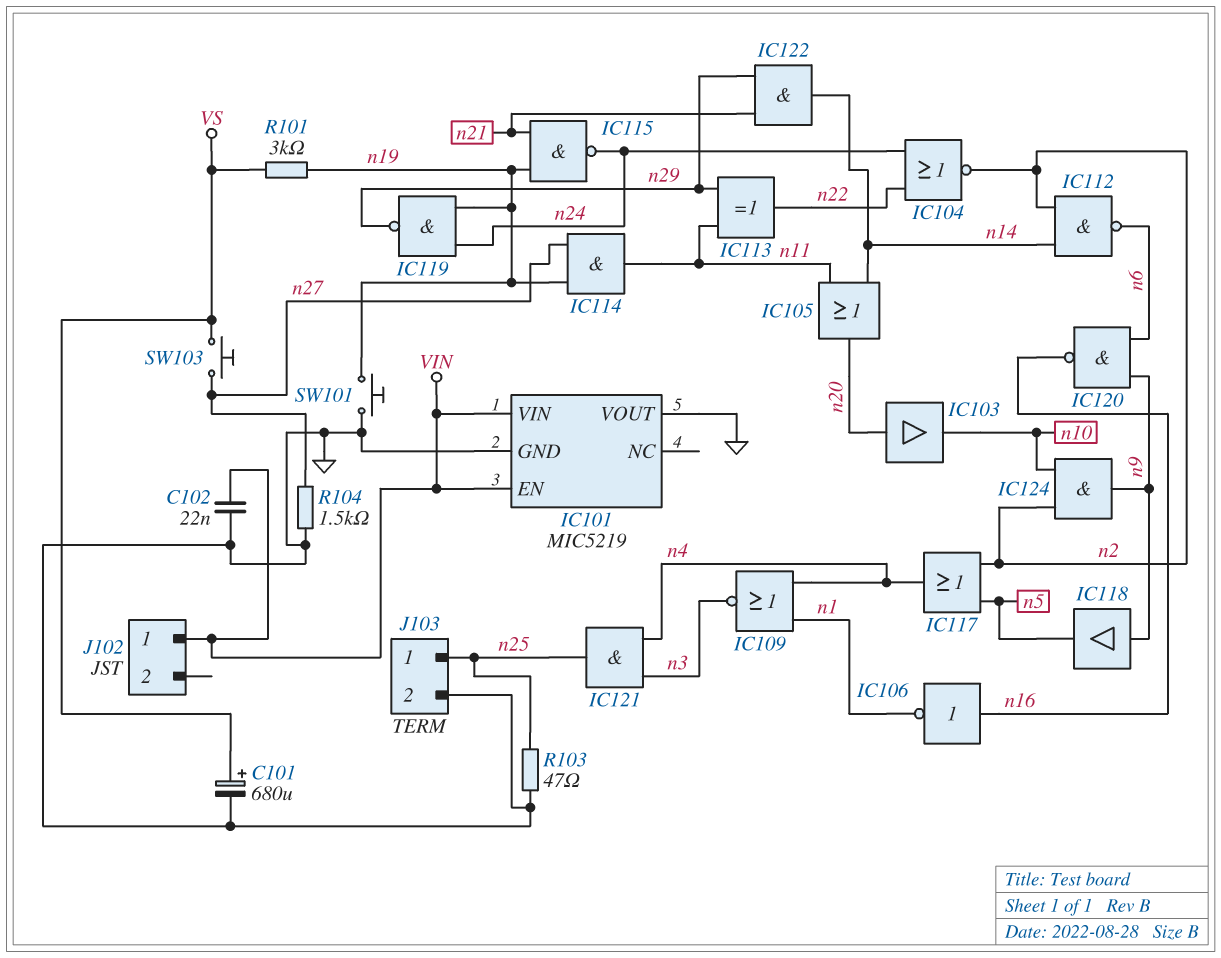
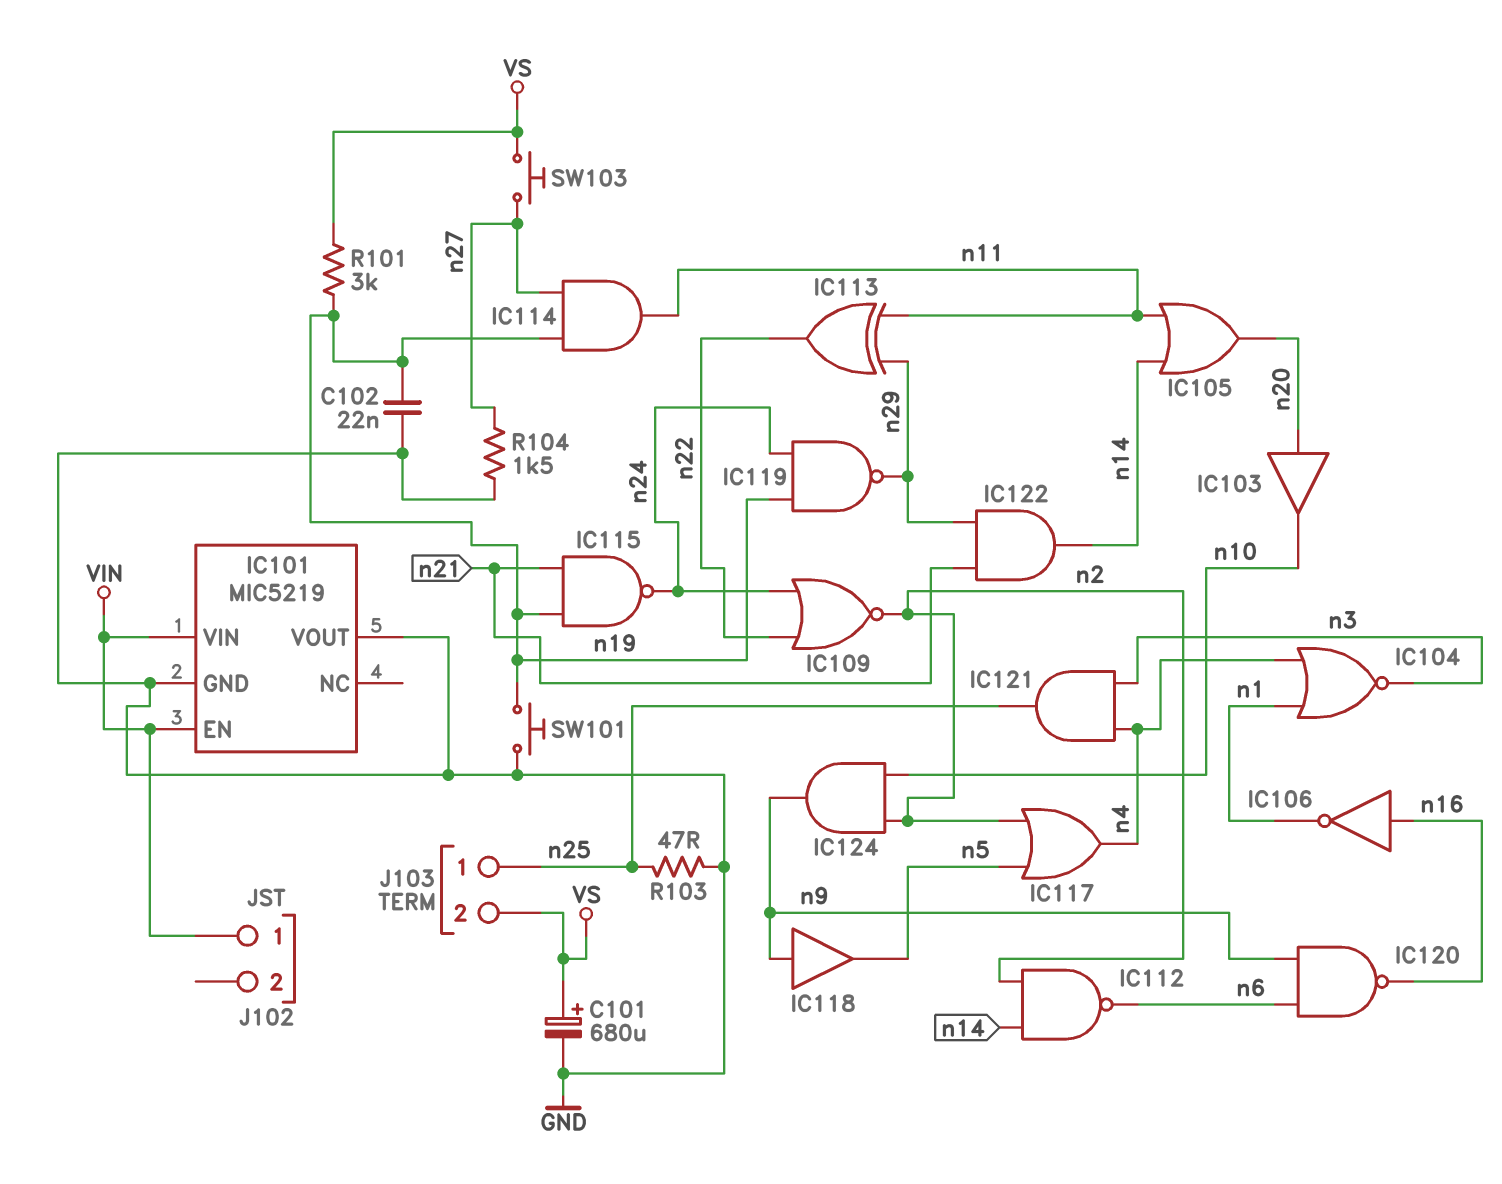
C102: 22nF (GND, VIN) -> 22nF (GND, n19)
IC104: NOR (in n22, in n24, out n2) -> NOR (in n1, in n4, out n3)
IC109: NOR (in n1, in n4, out n3) -> NOR (in n22, in n24, out n2)
J103 pin 2: GND -> VS

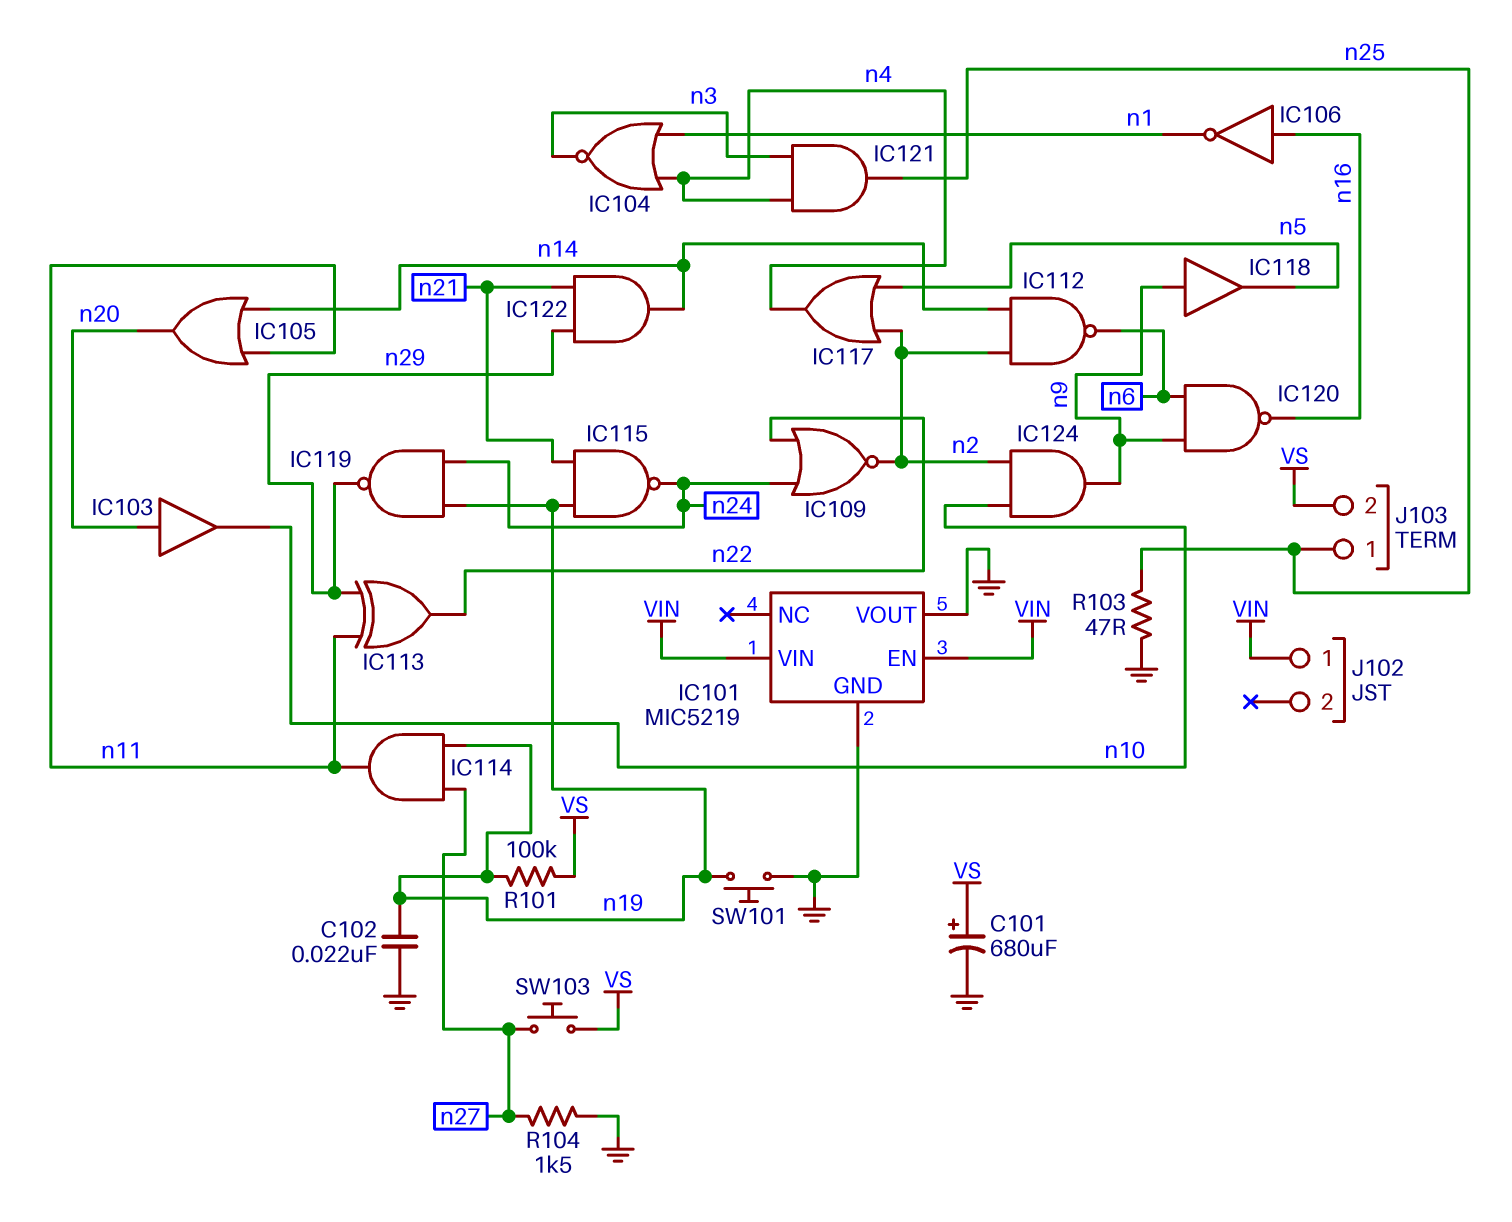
R101: 3k (VS, n19) -> 100k (VS, n19)

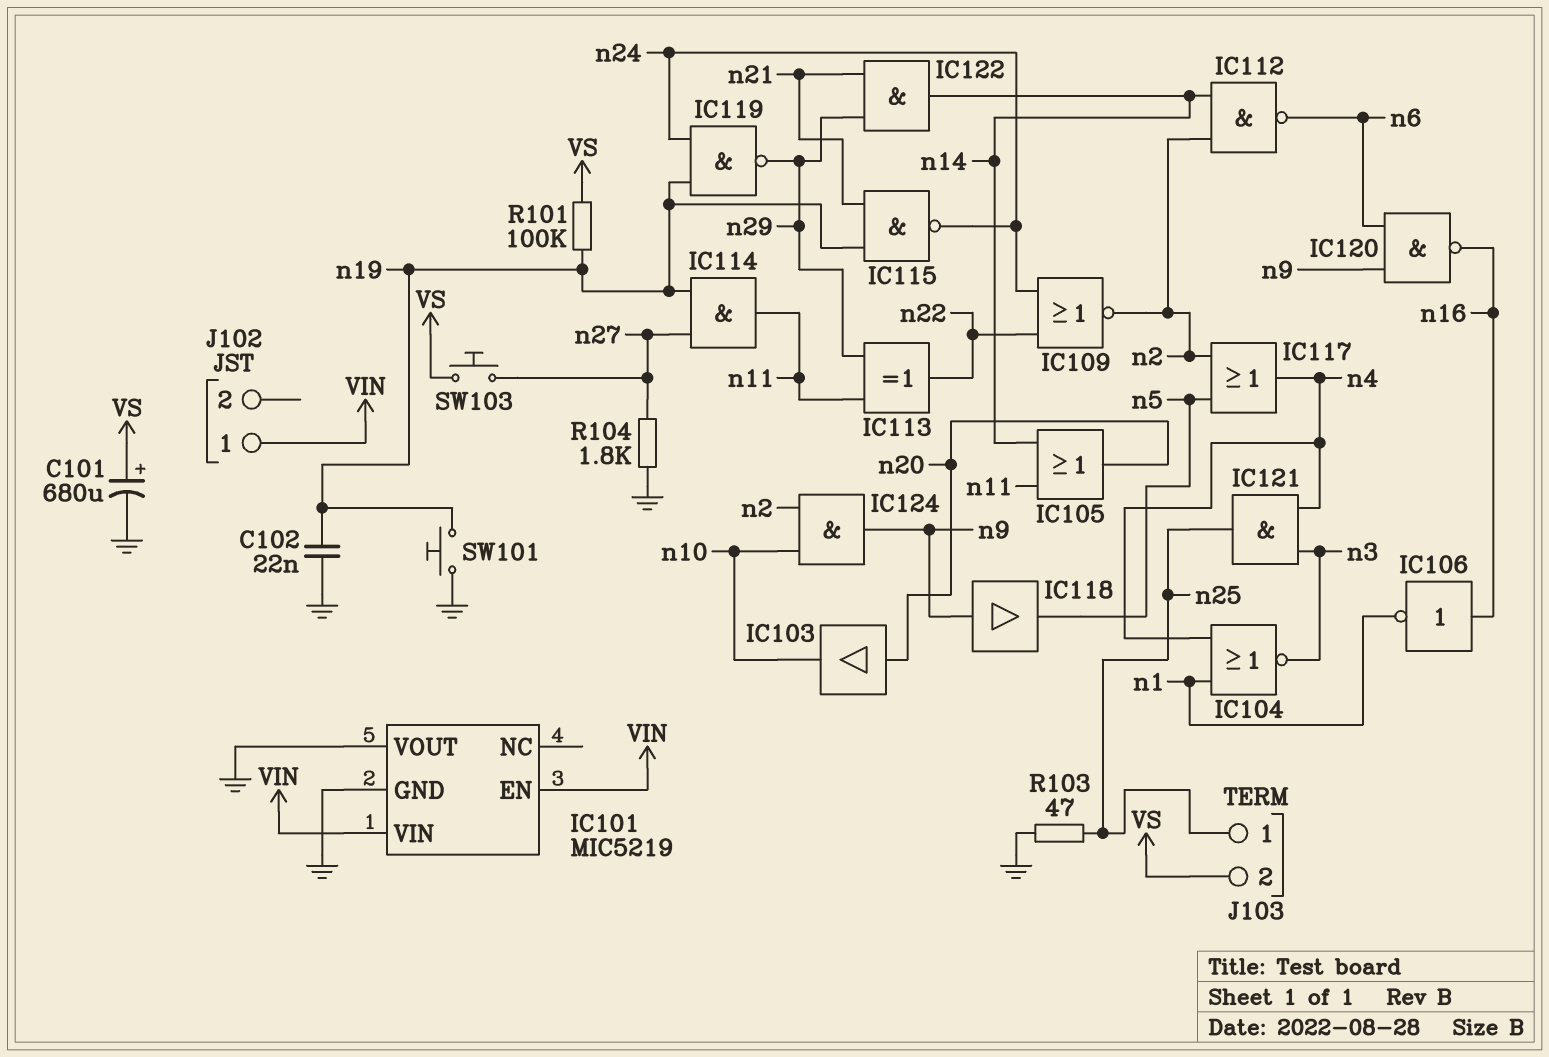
R104: 1.5k (GND, n27) -> 1.8k (GND, n27)

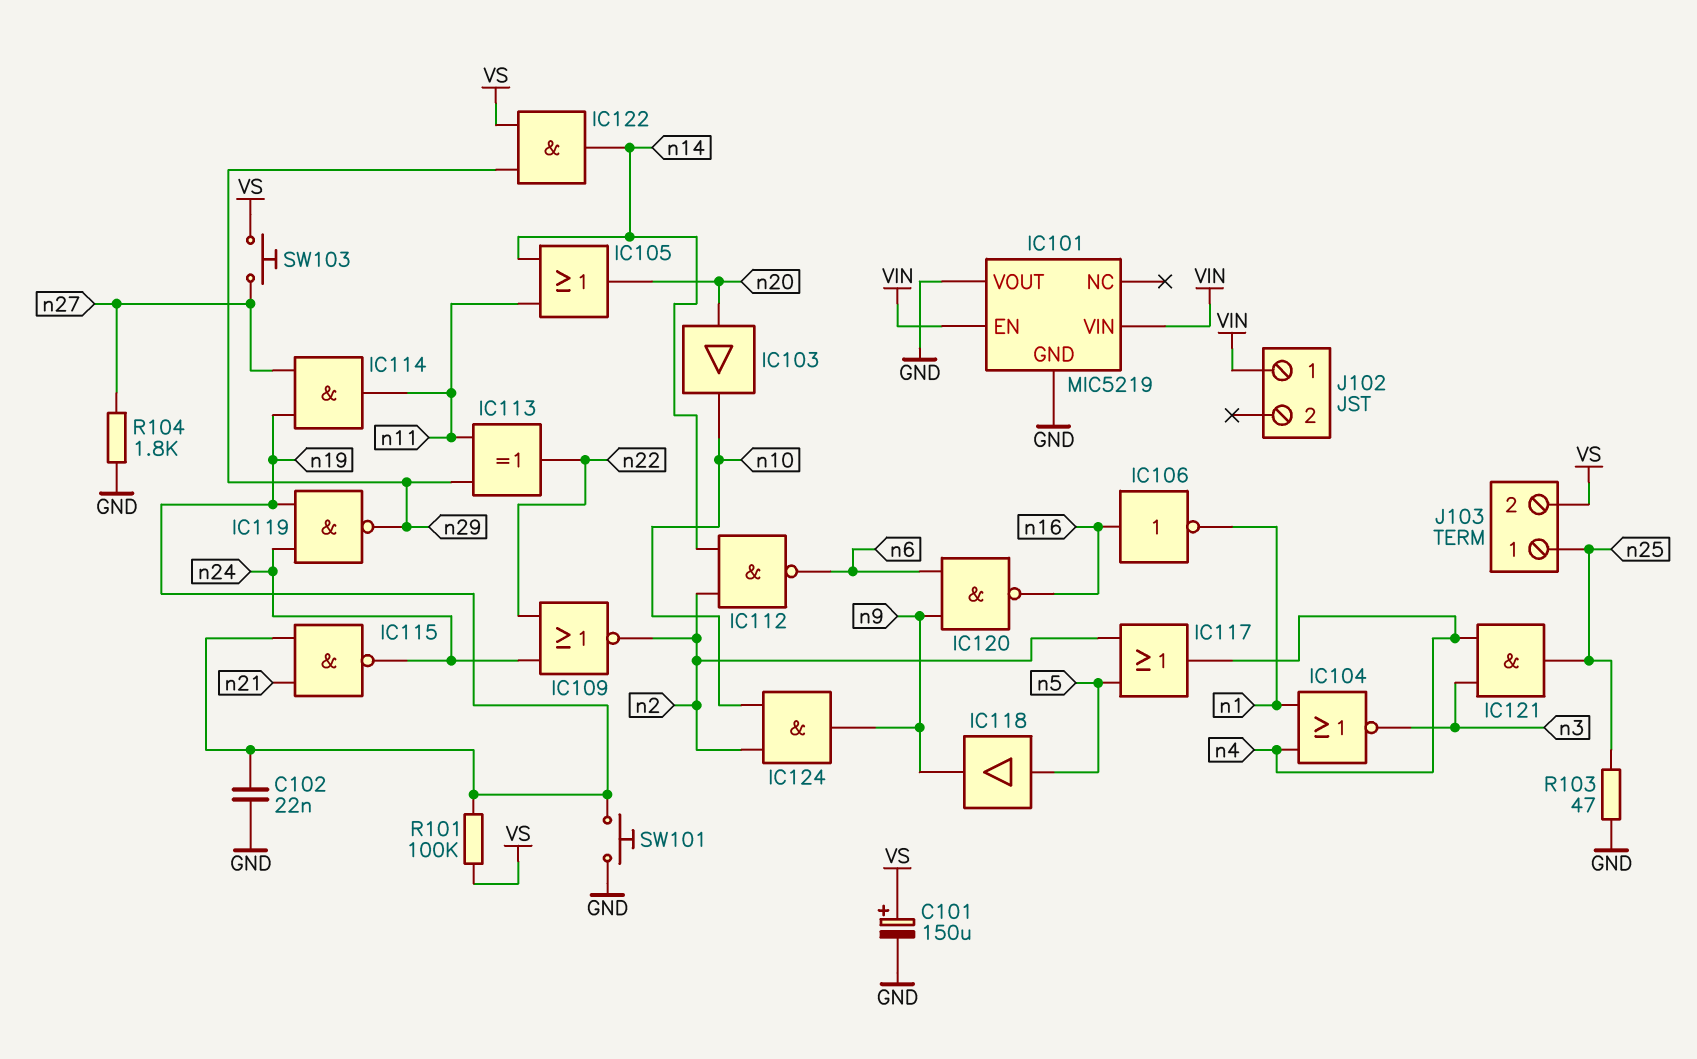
C101: 680uF (plus VS, minus GND) -> 150uF (plus VS, minus GND)
IC118: buffer (in n9, out n5) -> buffer (in n5, out n9)
IC122: AND (in n21, in n29, out n14) -> AND (in VS, in n29, out n14)

